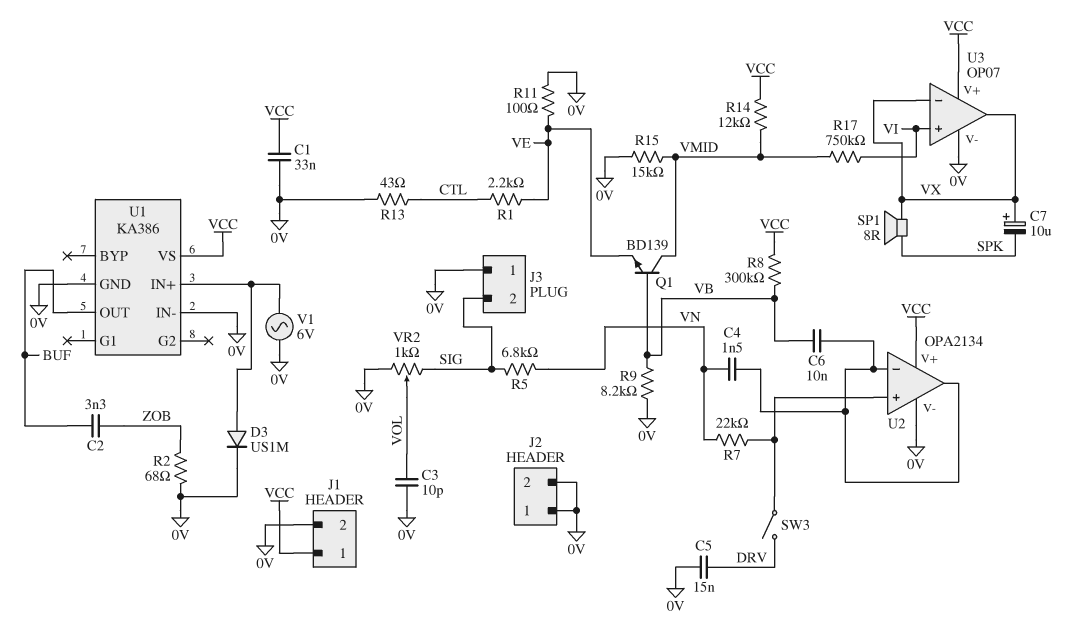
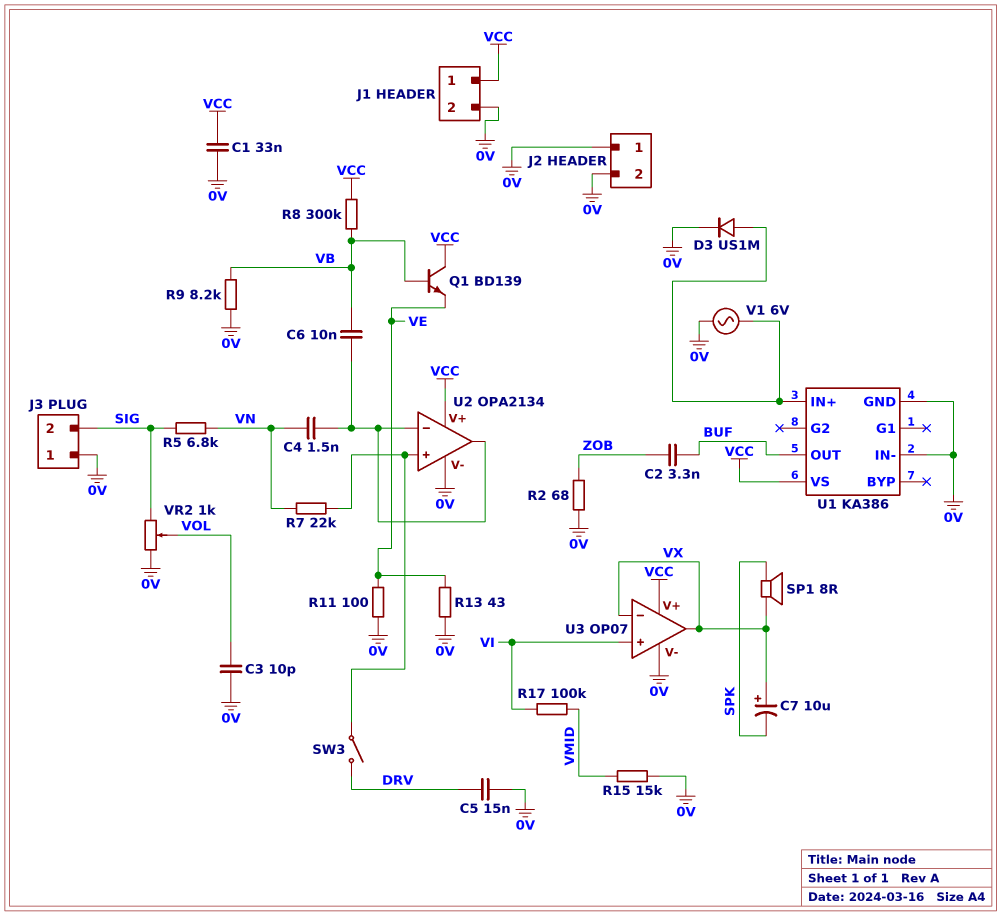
Q1: NPN BD139 (B VB, C VMID, E VE) -> NPN BD139 (B VB, C VCC, E VE)
R1: 2.2k (CTL, VE) -> none
R13: 43 (0V, CTL) -> 43 (0V, VE)
R14: 12k (VCC, VMID) -> none
R17: 750k (VI, VMID) -> 100k (VI, VMID)

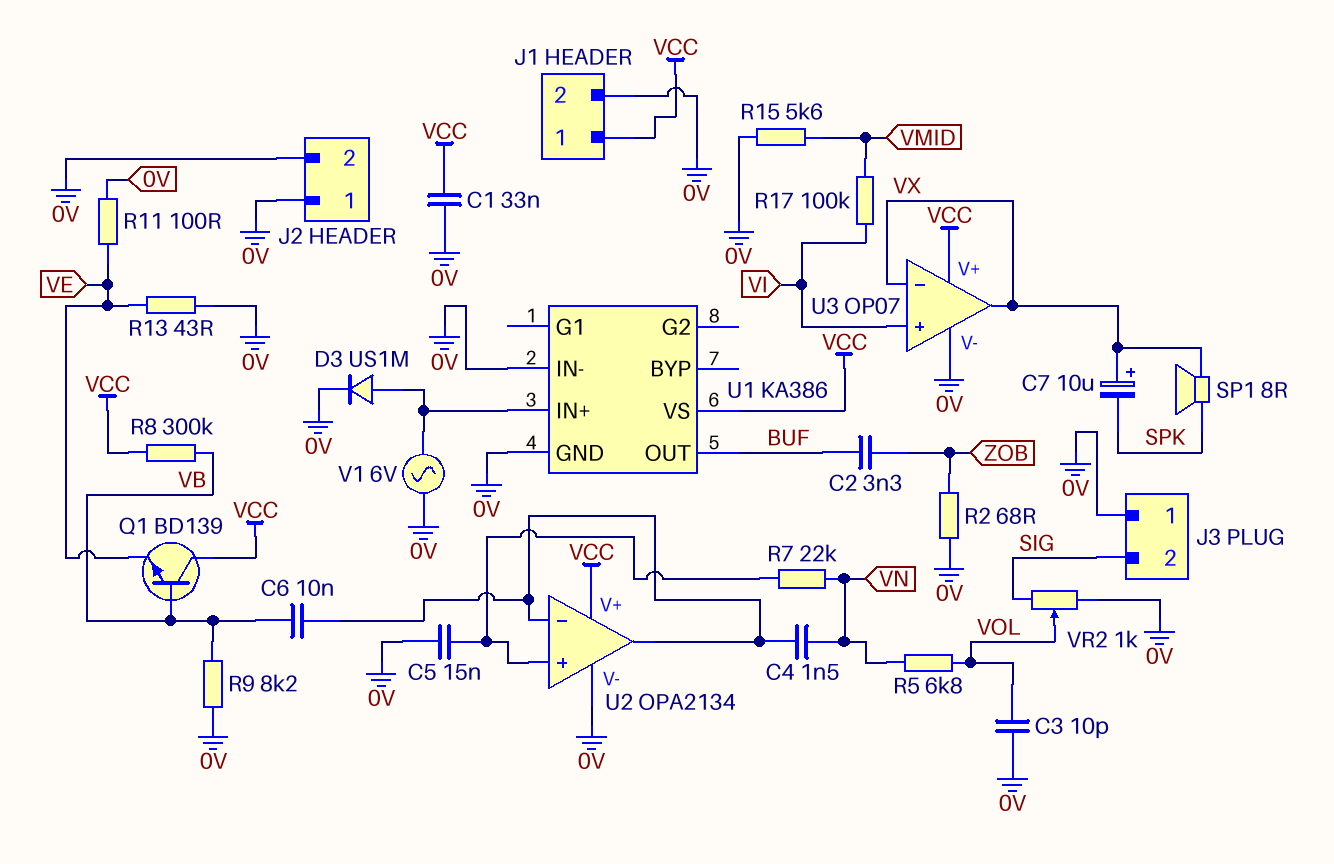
C5: 15nF (0V, DRV) -> 15nF (0V, U2/in+)
R5: 6.8k (SIG, VN) -> 6.8k (VN, VOL)
R15: 15k (0V, VMID) -> 5.6k (0V, VMID)
SW3: switch (DRV, U2/in+) -> none

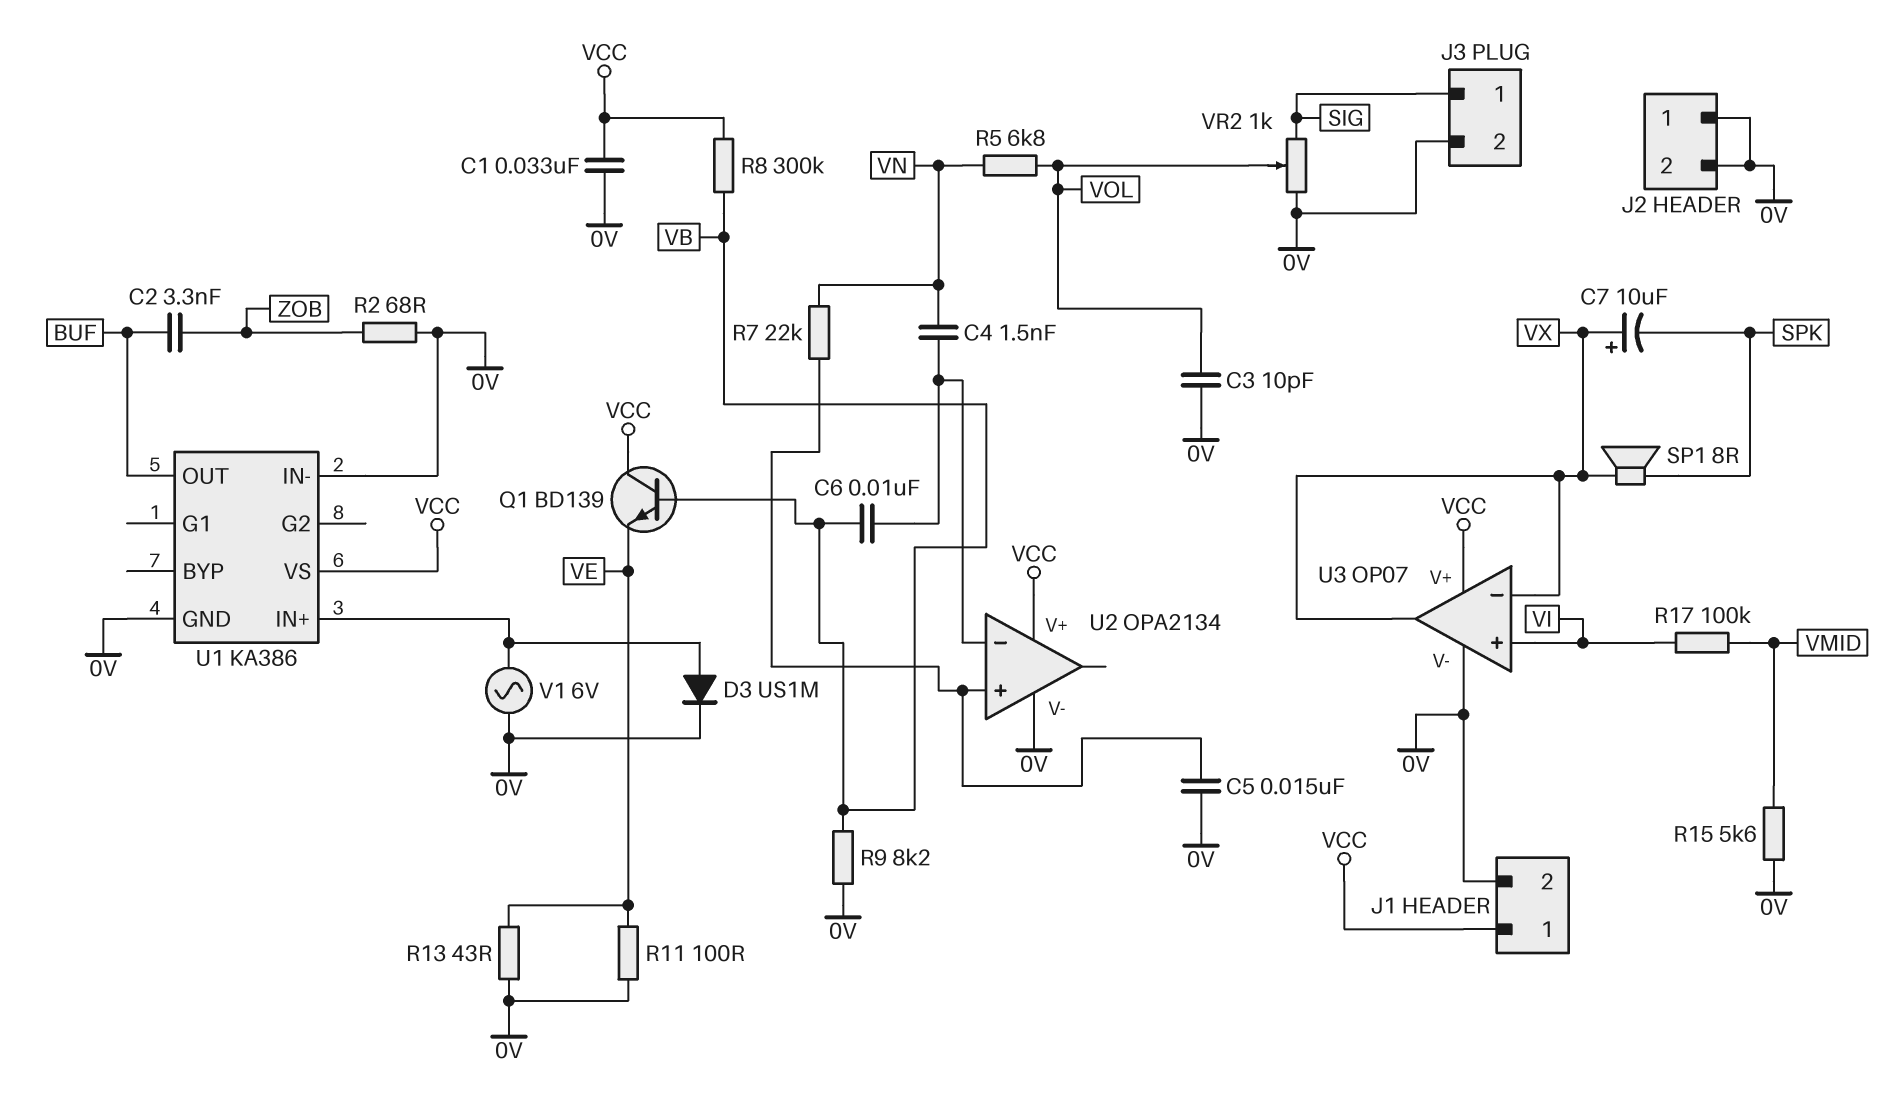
J3 pin 1: 0V -> SIG
J3 pin 2: SIG -> 0V
U2 pin out: U2/in- -> none

